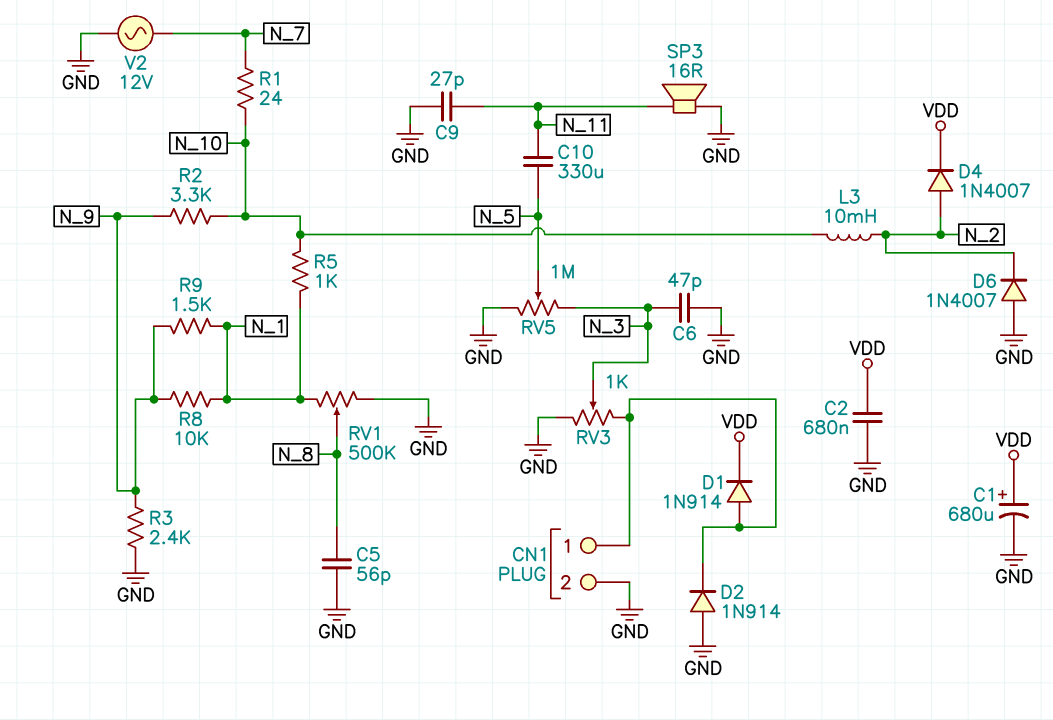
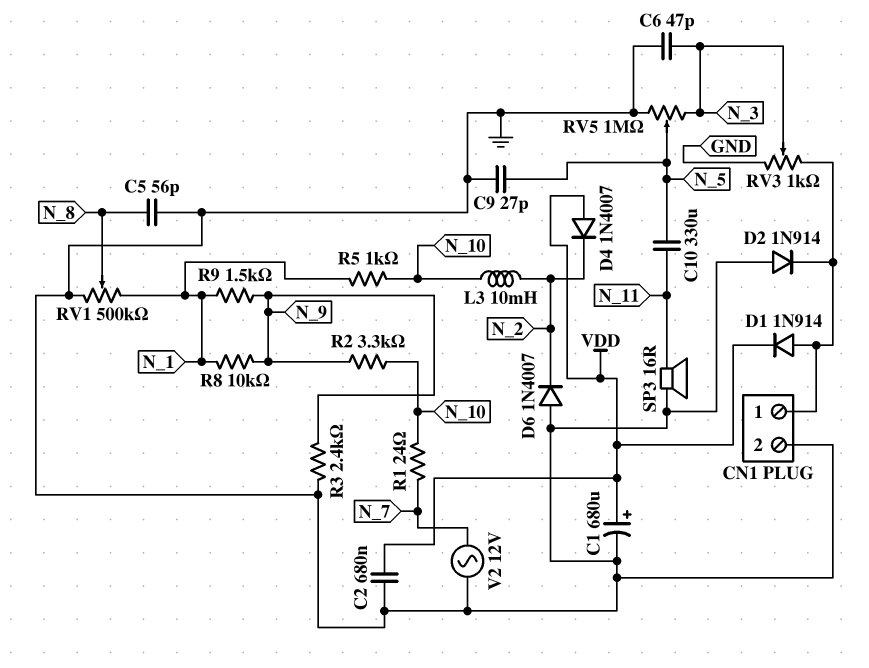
C9: 27pF (GND, N_11) -> 27pF (GND, N_5)
D4: diode 1N4007 (A N_2, K VDD) -> diode 1N4007 (A VDD, K N_2)

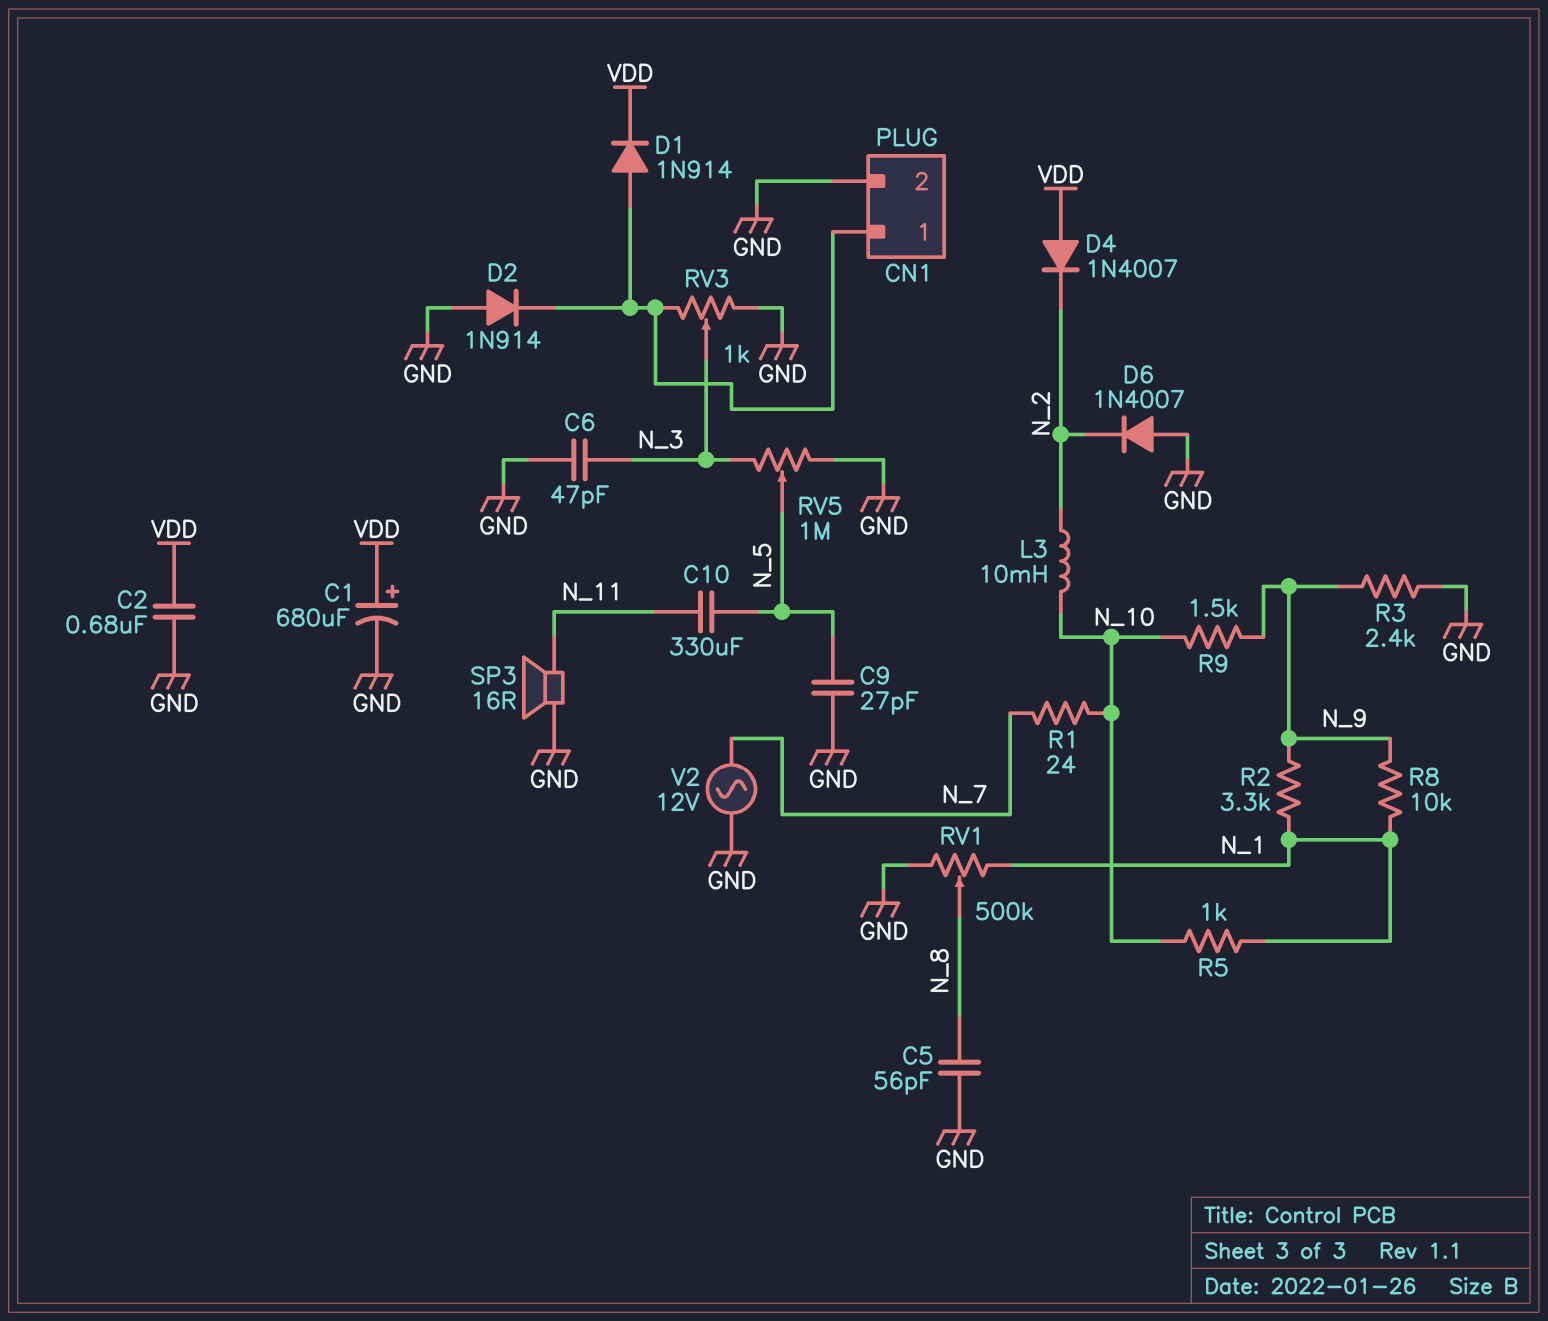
R2: 3.3k (N_9, N_10) -> 3.3k (N_1, N_9)
R9: 1.5k (N_1, N_9) -> 1.5k (N_9, N_10)

